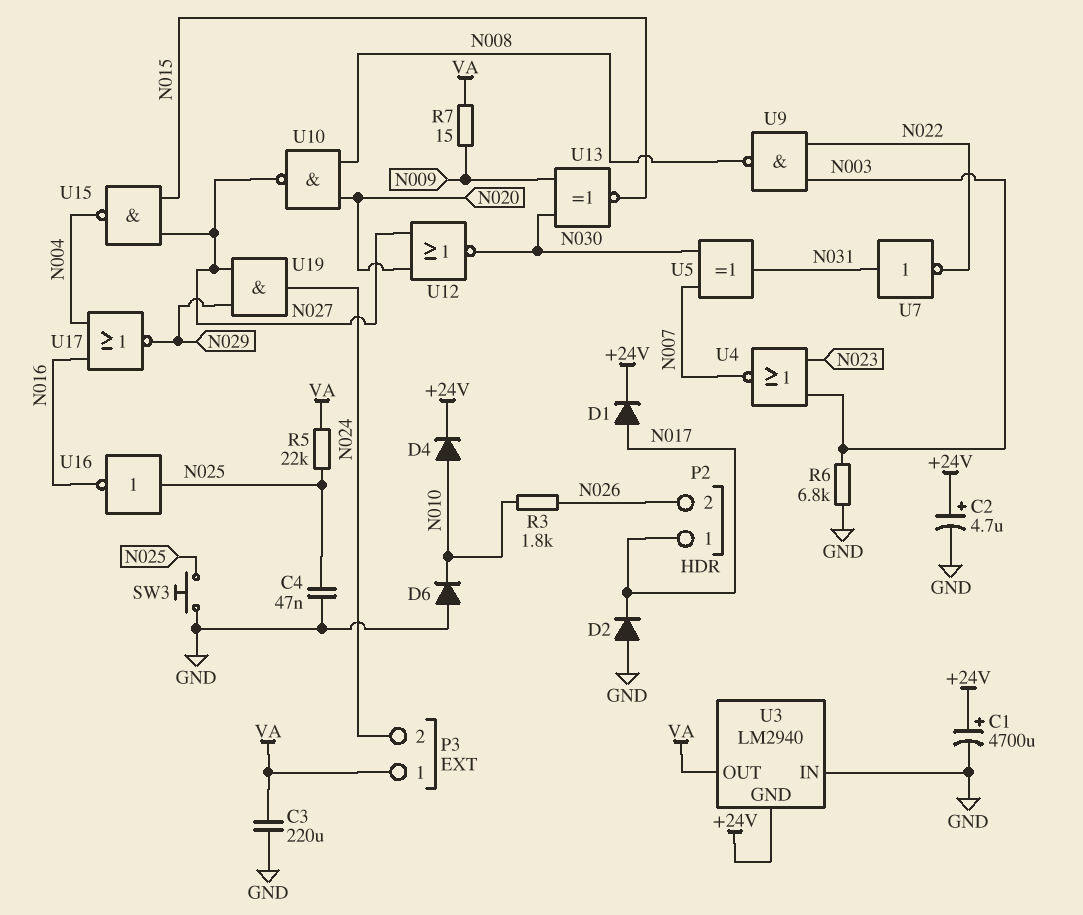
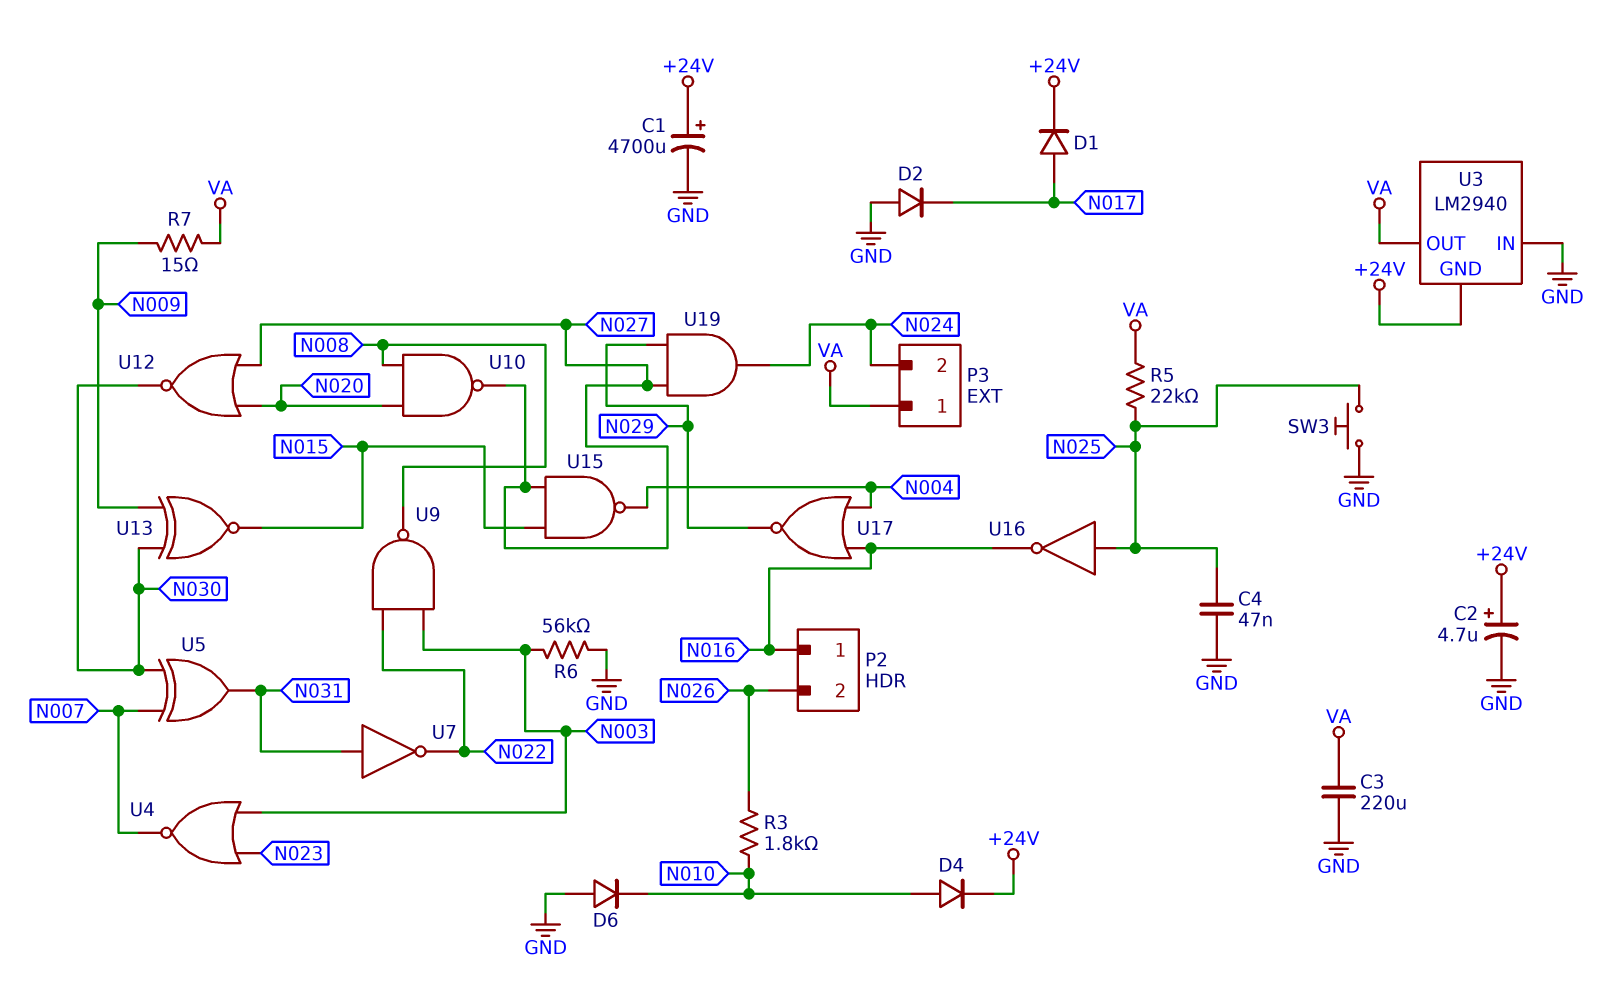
P2 pin 1: N017 -> N016
R6: 6.8k (GND, N003) -> 56k (GND, N003)

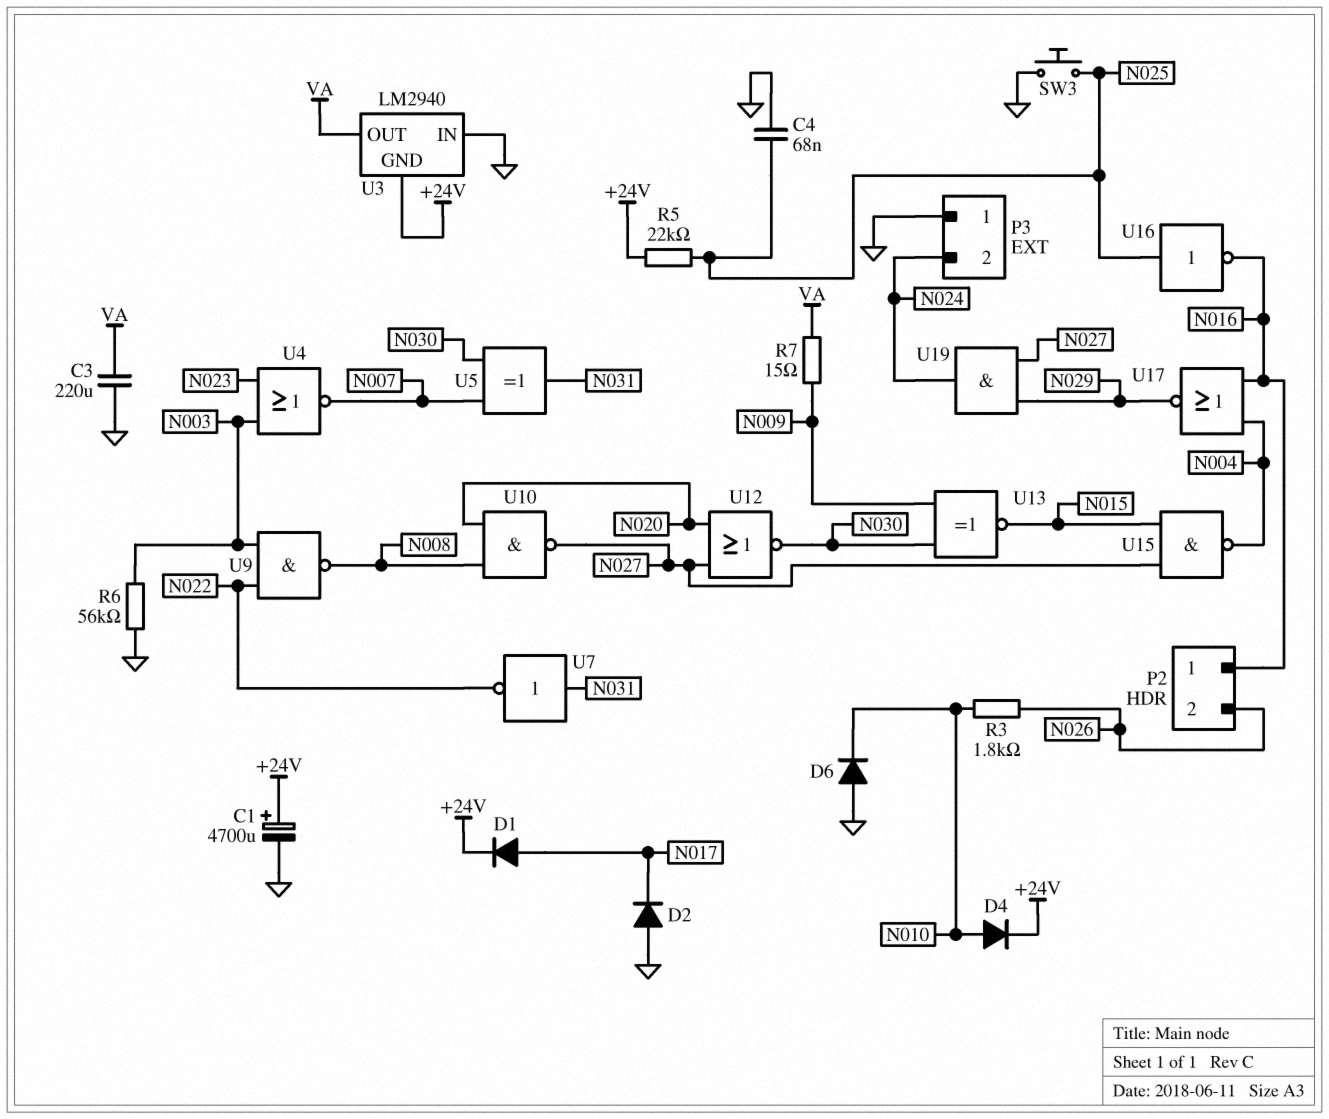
C2: 4.7uF (plus +24V, minus GND) -> none
C4: 47nF (GND, N025) -> 68nF (GND, N025)
P3 pin 1: VA -> GND
R5: 22k (N025, VA) -> 22k (+24V, N025)

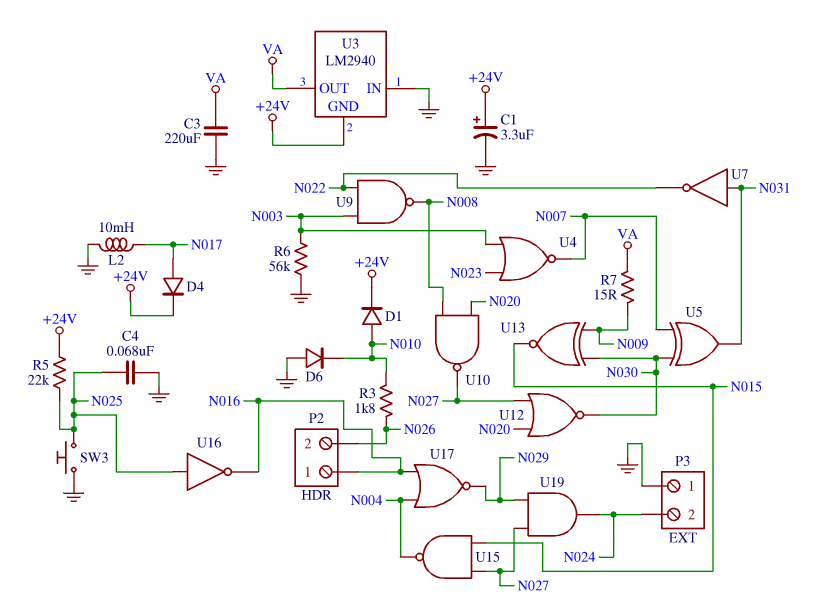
C1: 4700uF (plus +24V, minus GND) -> 3.3uF (plus +24V, minus GND)
D1: diode (A N017, K +24V) -> diode (A N010, K +24V)
D2: diode (A GND, K N017) -> none
D4: diode (A N010, K +24V) -> diode (A N017, K +24V)
L2: none -> 10mH (GND, N017)

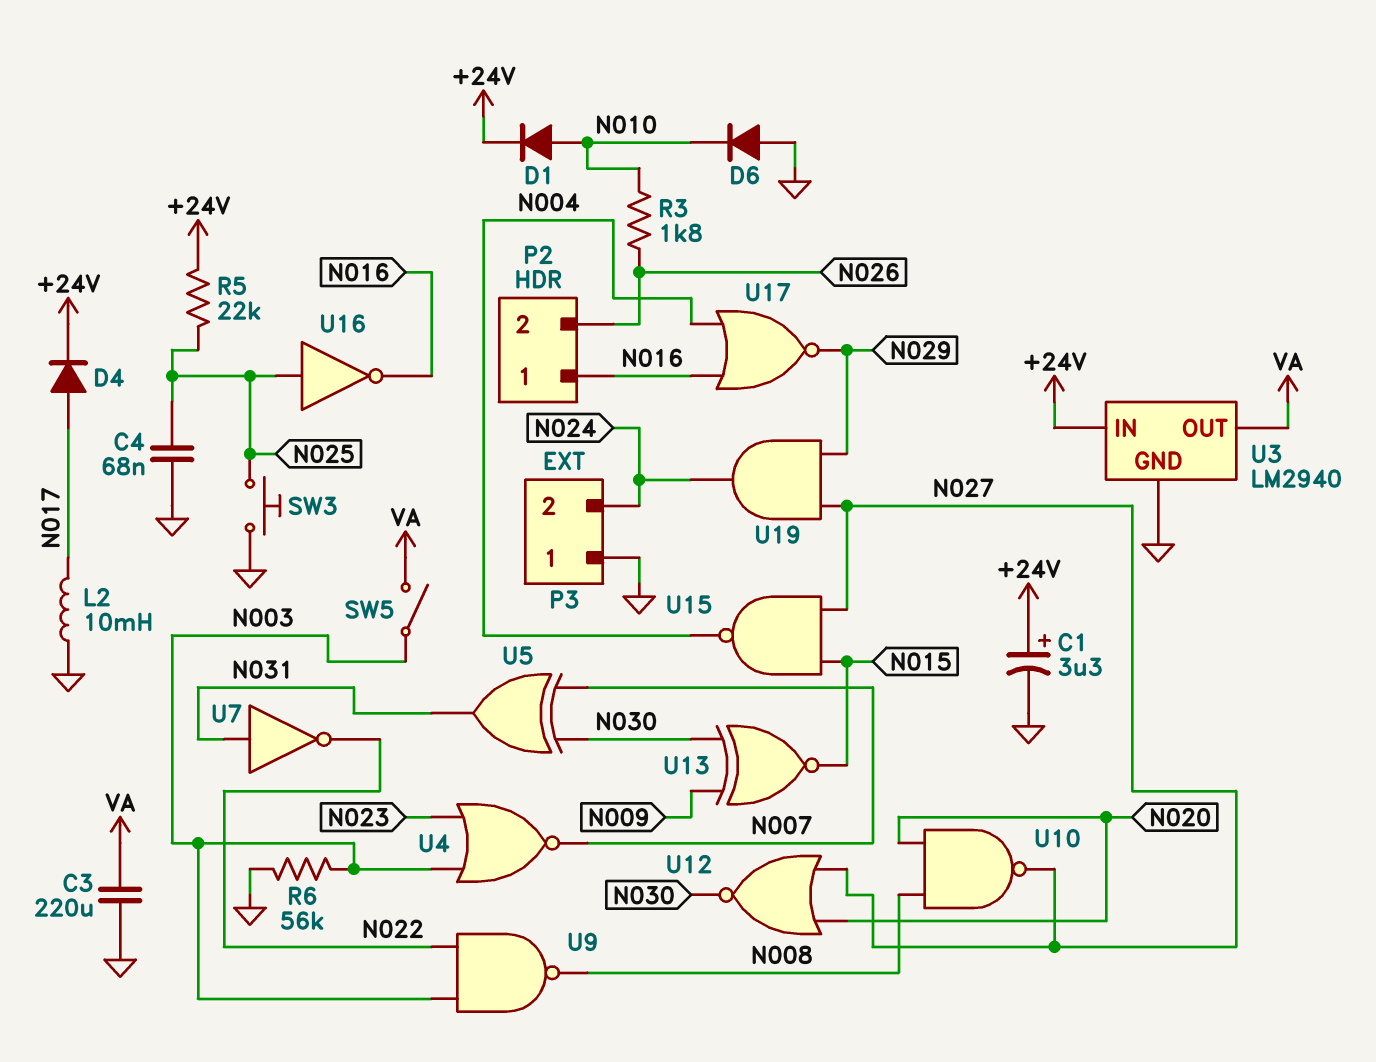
R7: 15 (N009, VA) -> none
SW5: none -> switch (N003, VA)
U3 pin GND: +24V -> GND
U3 pin IN: GND -> +24V

